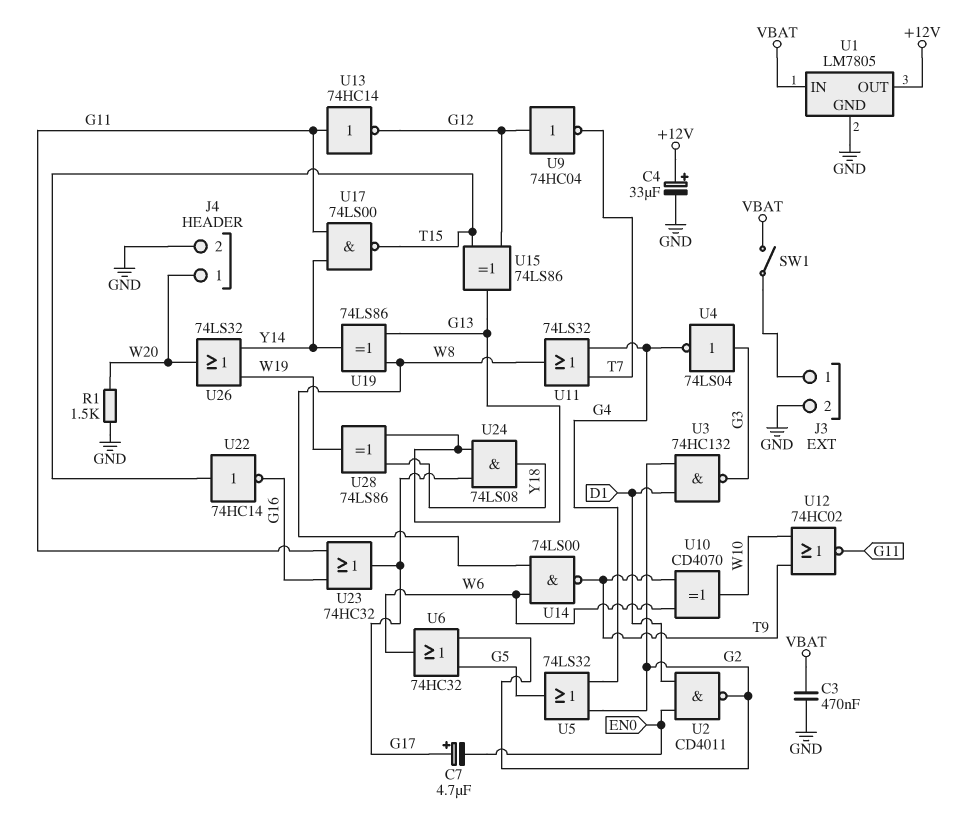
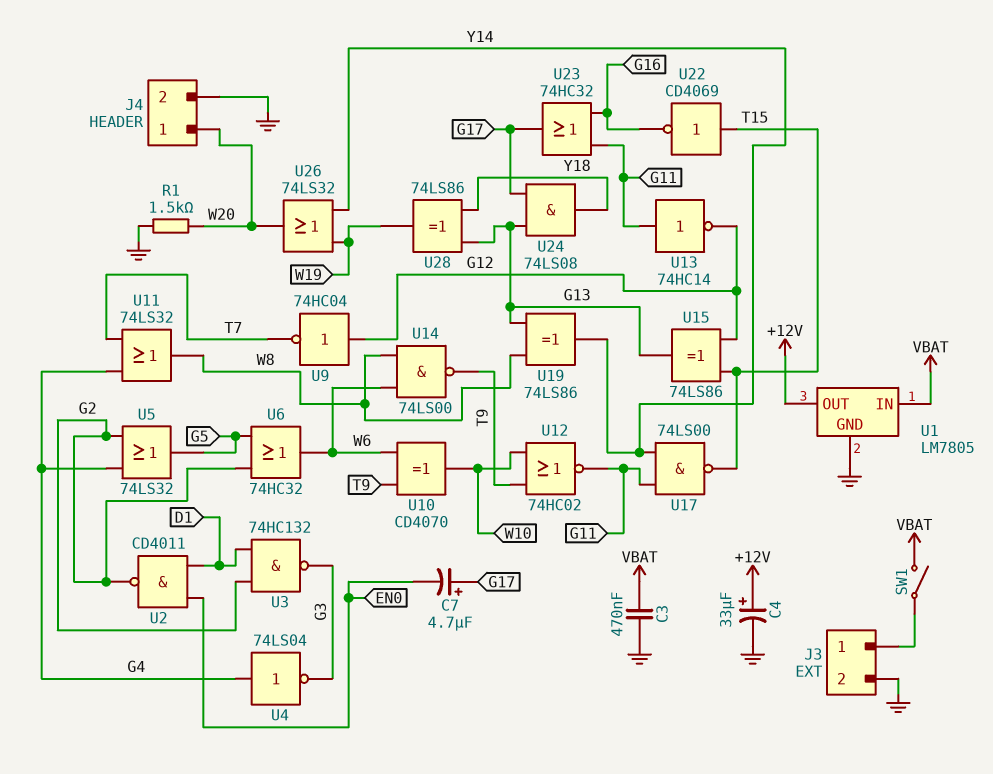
U4: NOT 74LS04 (in G3, out G4) -> NOT 74LS04 (in G4, out G3)
U22: NOT 74HC14 (in T15, out G16) -> NOT CD4069 (in T15, out G16)

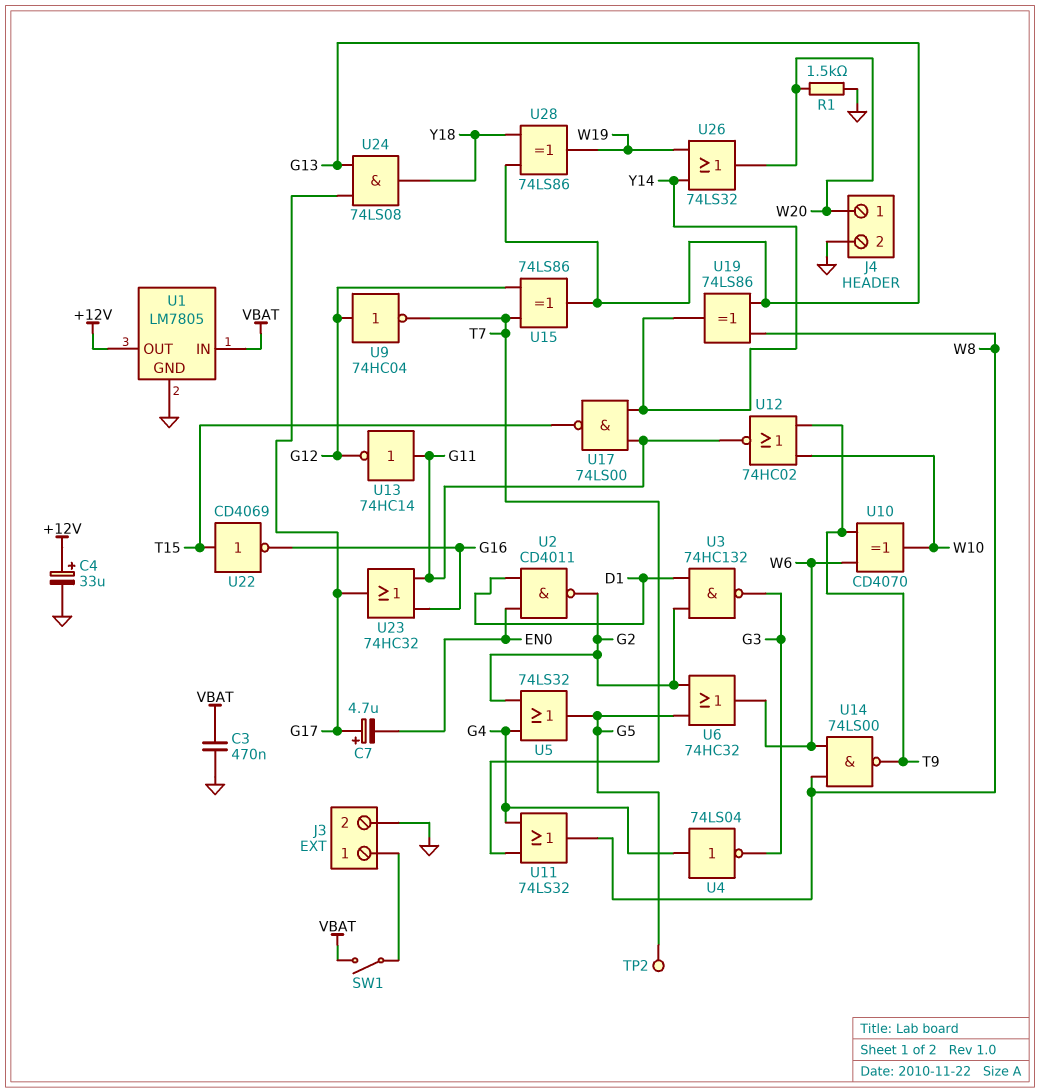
TP2: none -> test point (G5)
U15: XOR 74LS86 (in G12, in T15, out G13) -> XOR 74LS86 (in G12, in T7, out G13)

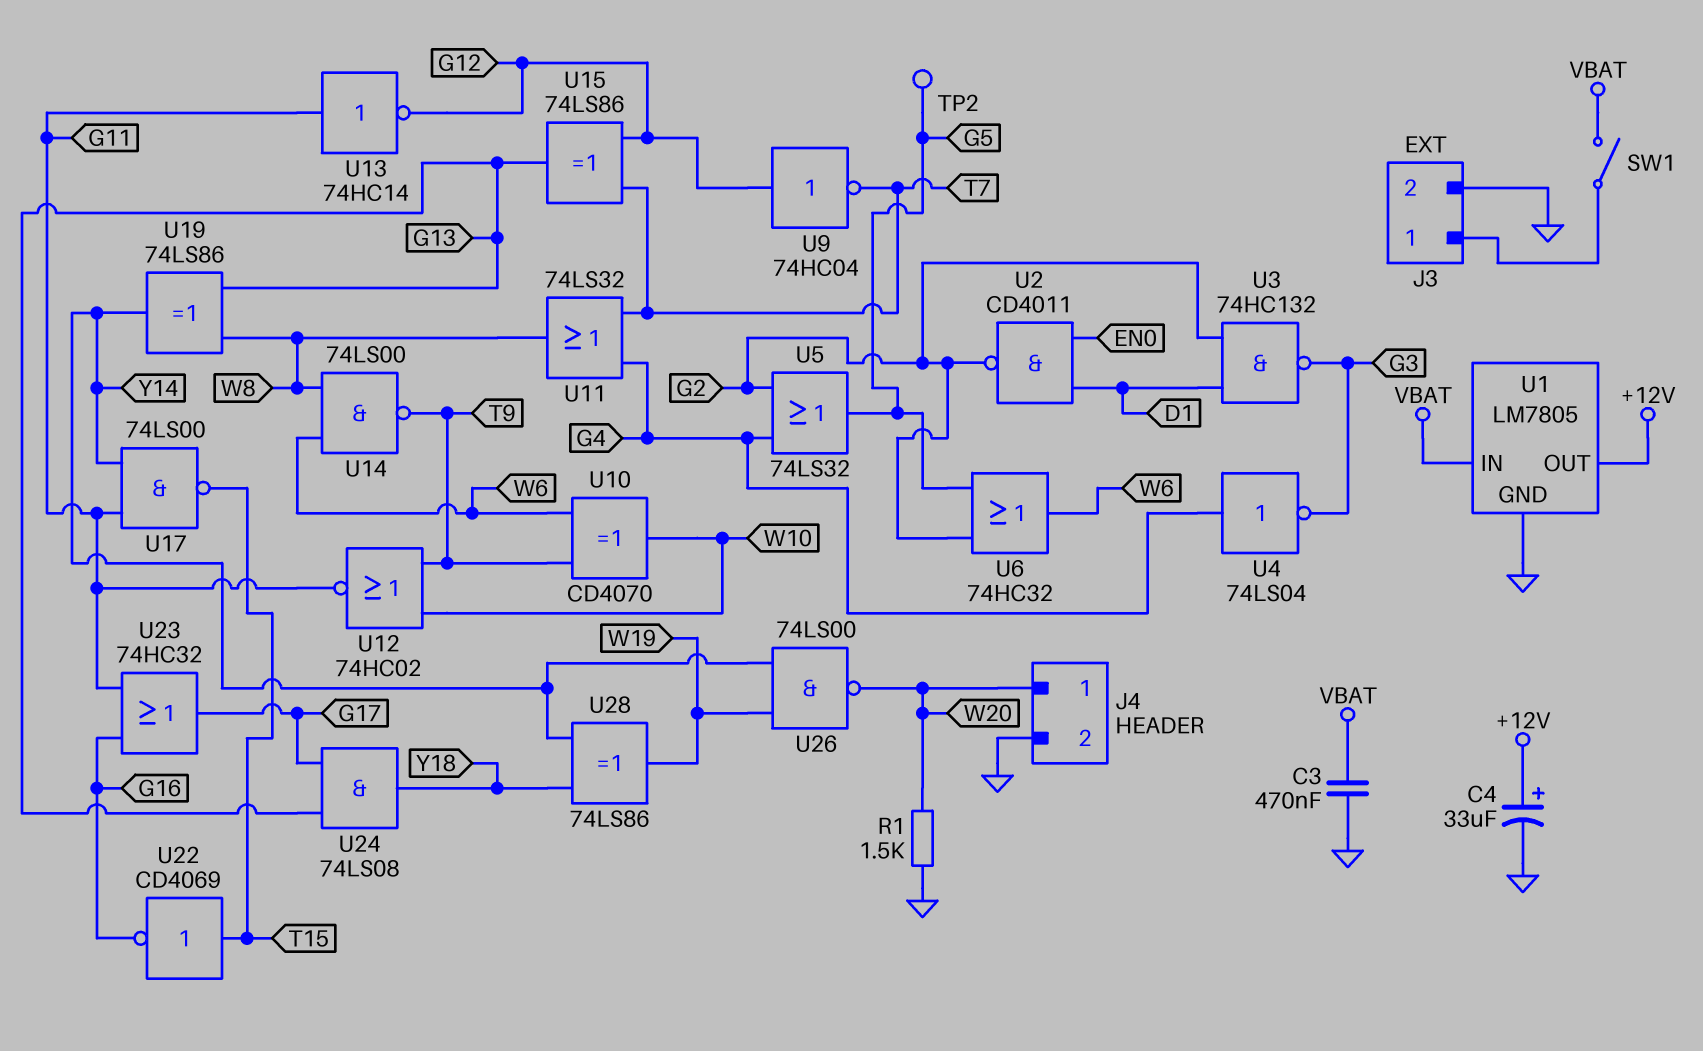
C7: 4.7uF (plus G17, minus EN0) -> none
U26: OR 74LS32 (in W19, in Y14, out W20) -> NAND 74LS00 (in W19, in Y14, out W20)
U28: XOR 74LS86 (in G13, in Y18, out W19) -> XOR 74LS86 (in Y14, in Y18, out W19)

